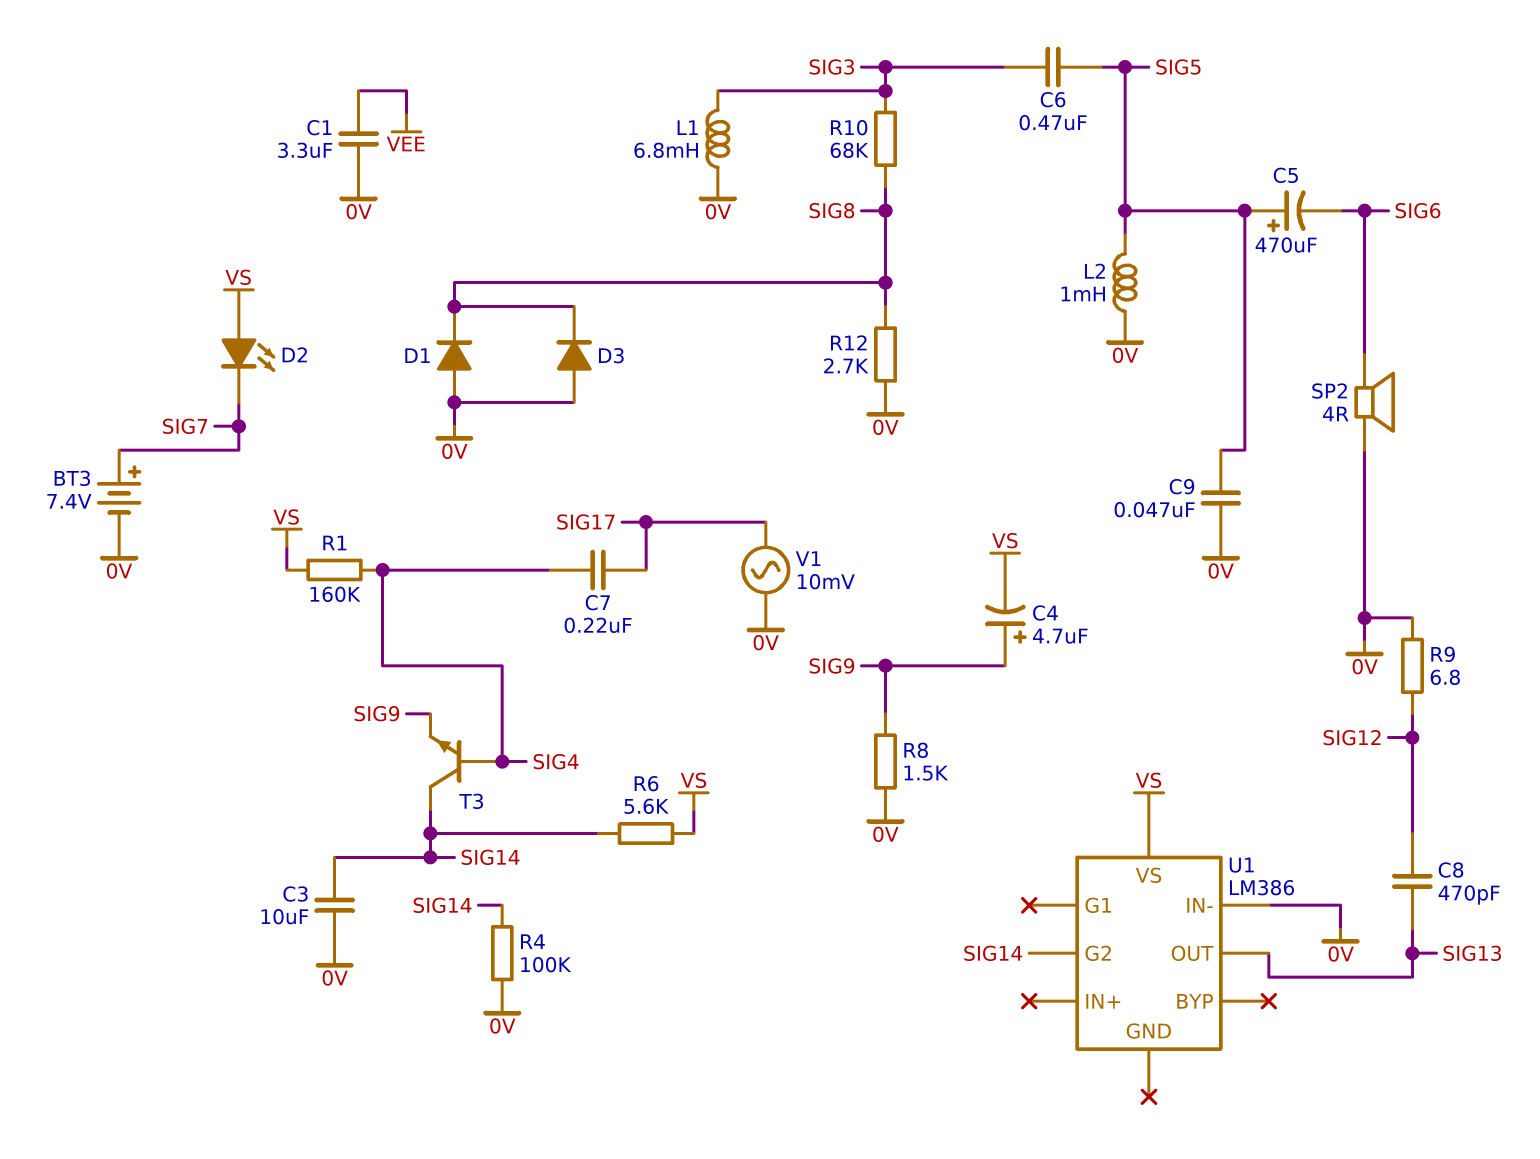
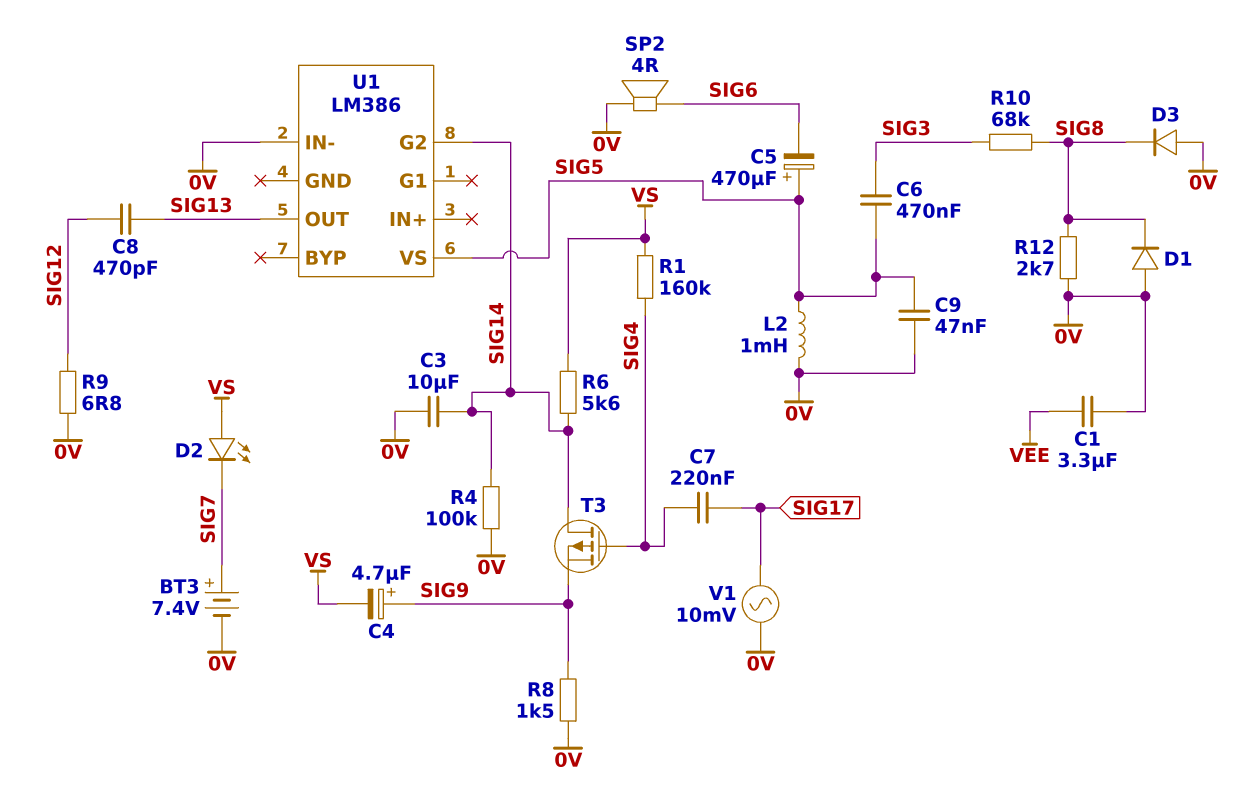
L1: 6.8mH (0V, SIG3) -> none
T3: NPN (B SIG4, C SIG14, E SIG9) -> PMOS (G SIG4, D SIG14, S SIG9)
U1 pin VS: VS -> SIG5

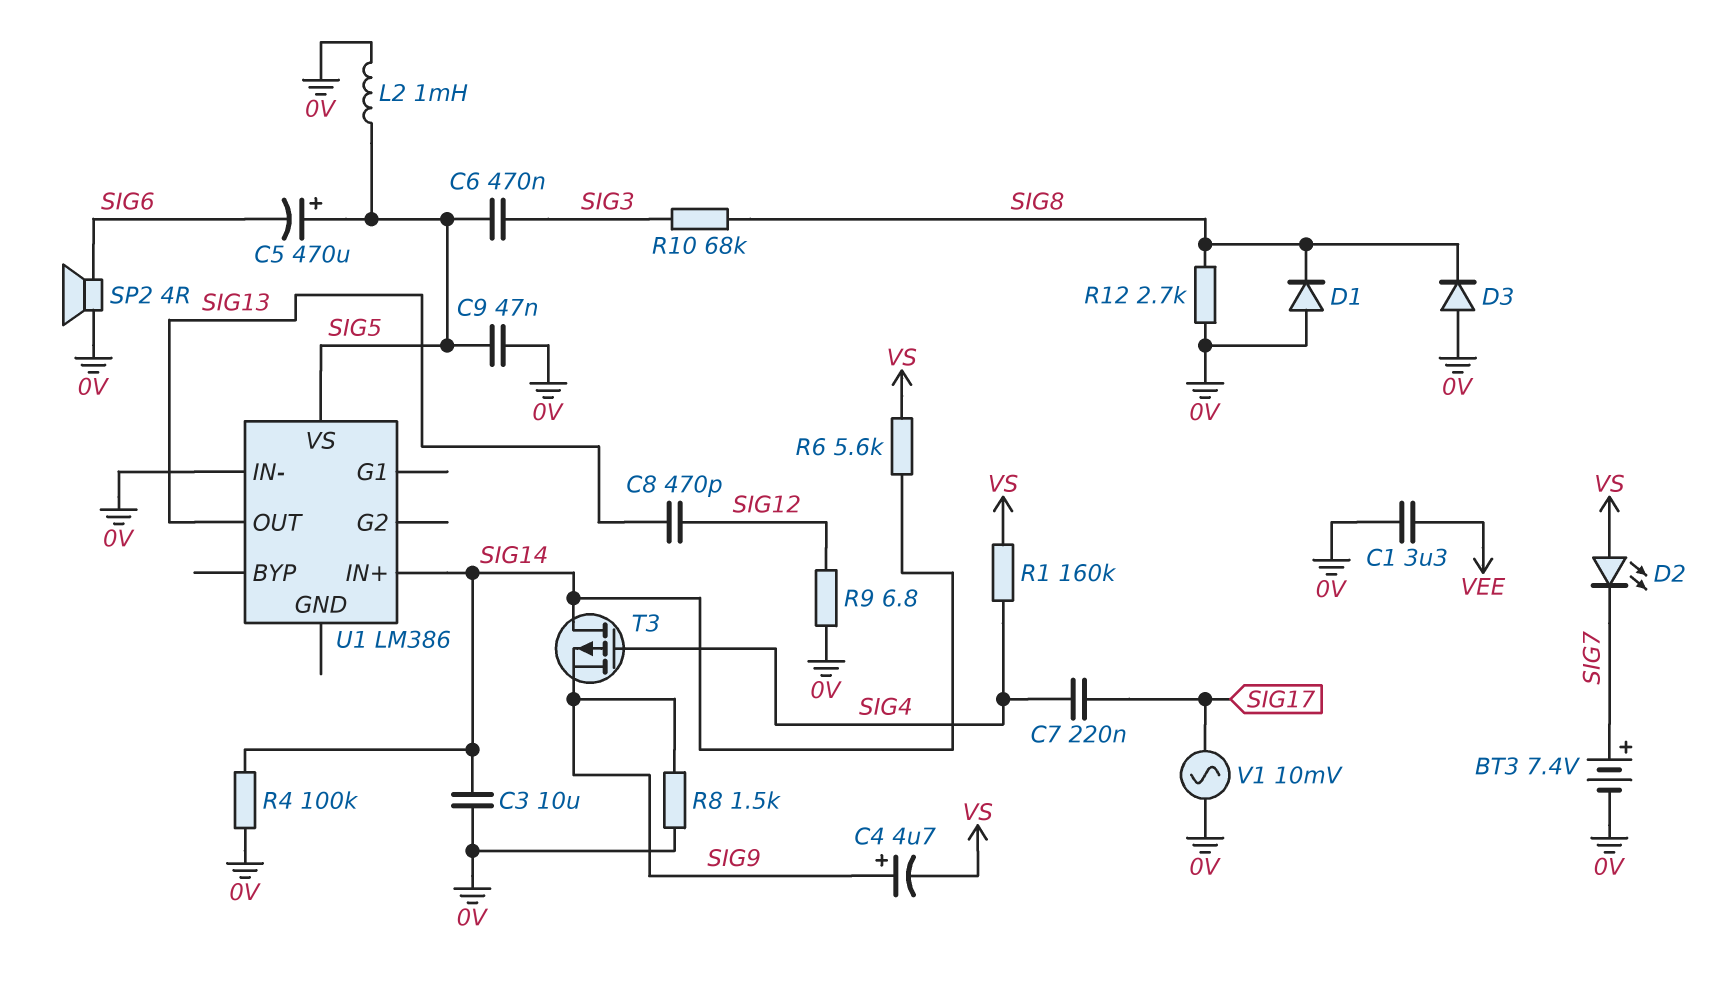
U1 pin G2: SIG14 -> none
U1 pin IN+: none -> SIG14

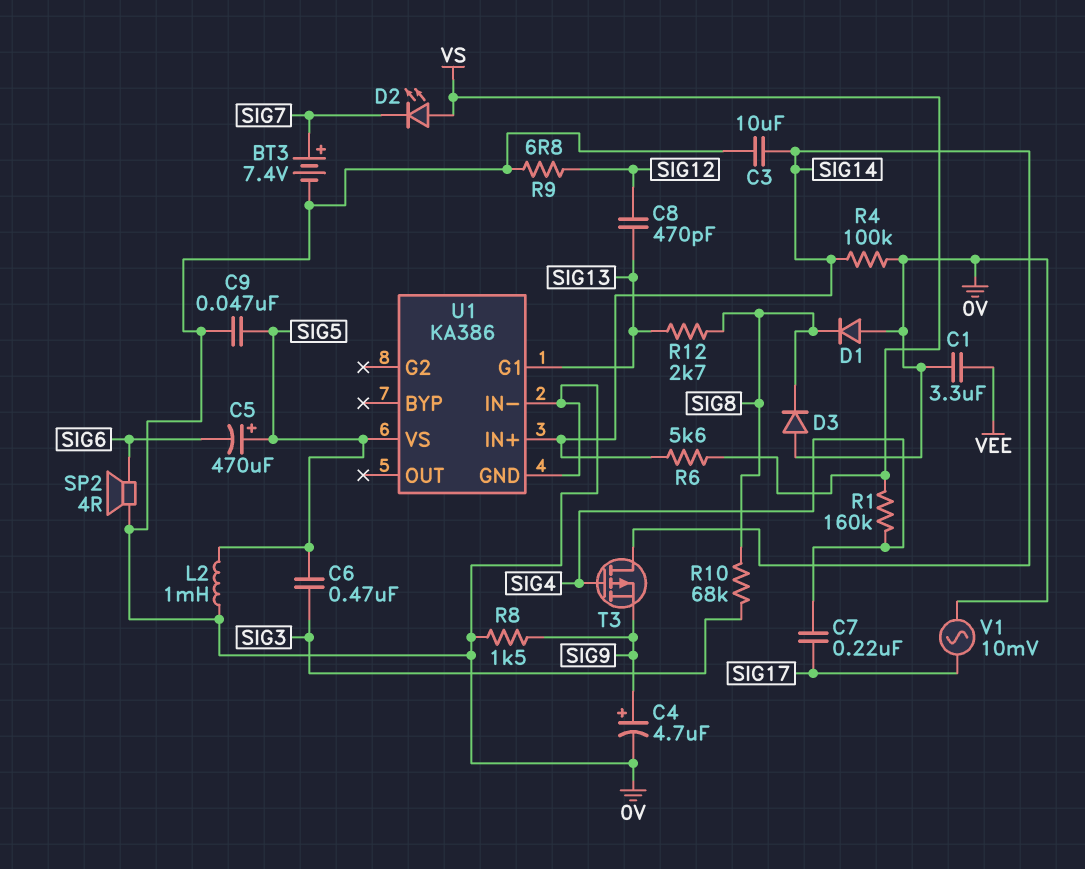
C4: 4.7uF (plus SIG9, minus VS) -> 4.7uF (plus SIG9, minus 0V)
R12: 2.7k (0V, SIG8) -> 2.7k (SIG8, SIG13)
U1: LM386 -> KA386
U1 pin G1: none -> SIG13
U1 pin GND: none -> 0V
U1 pin OUT: SIG13 -> none

